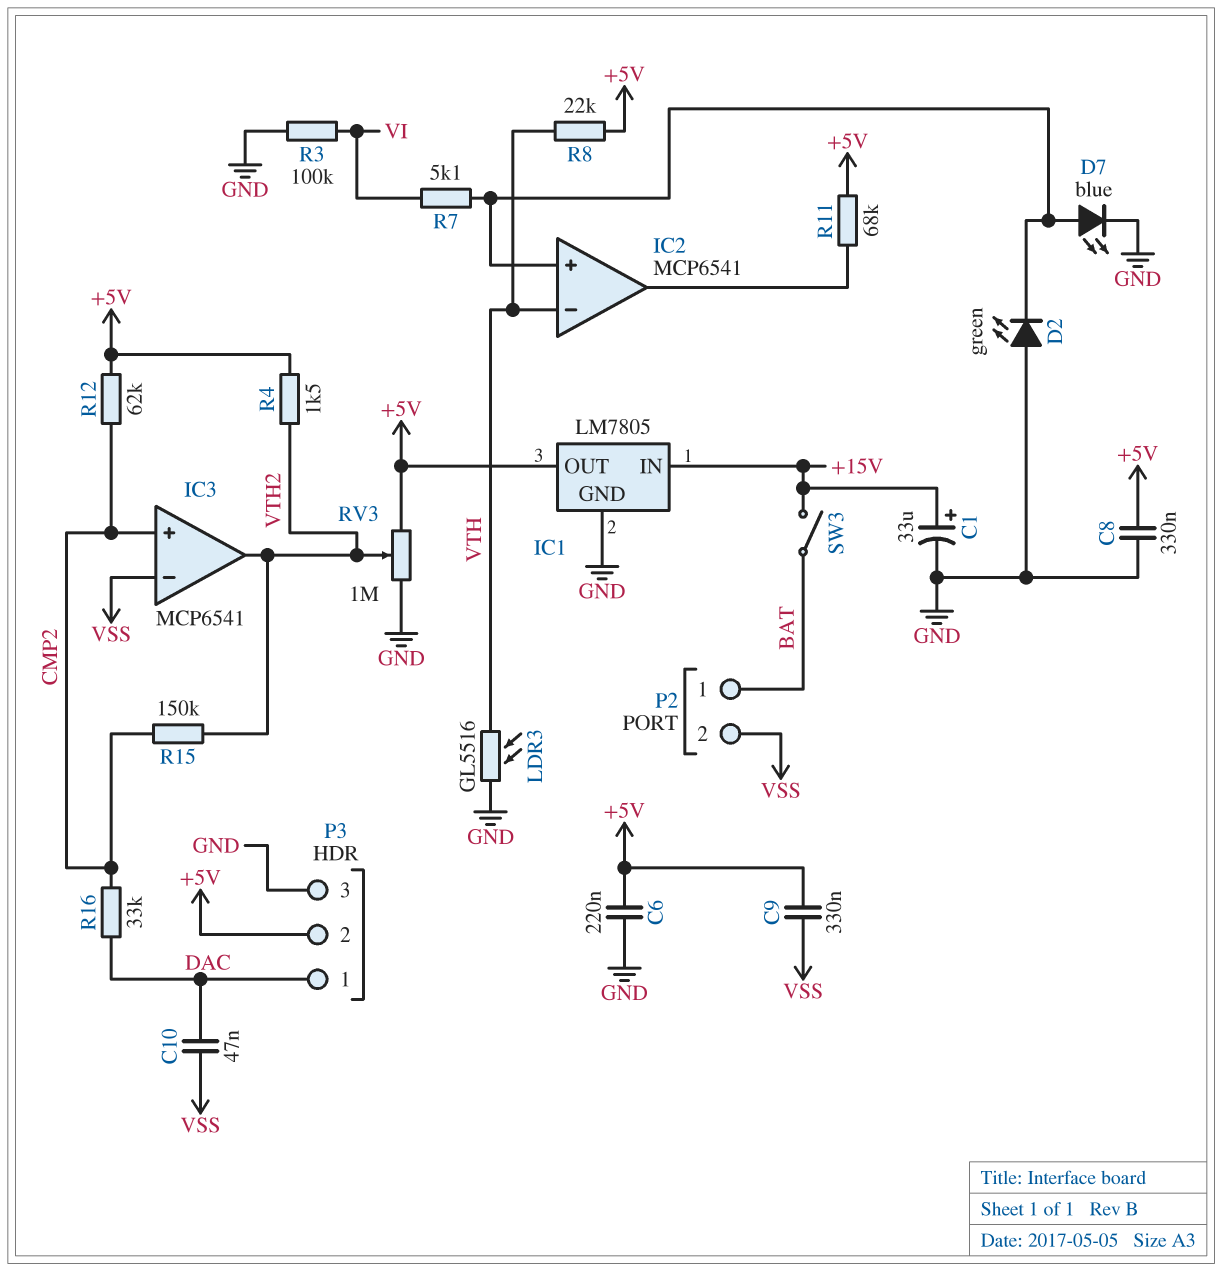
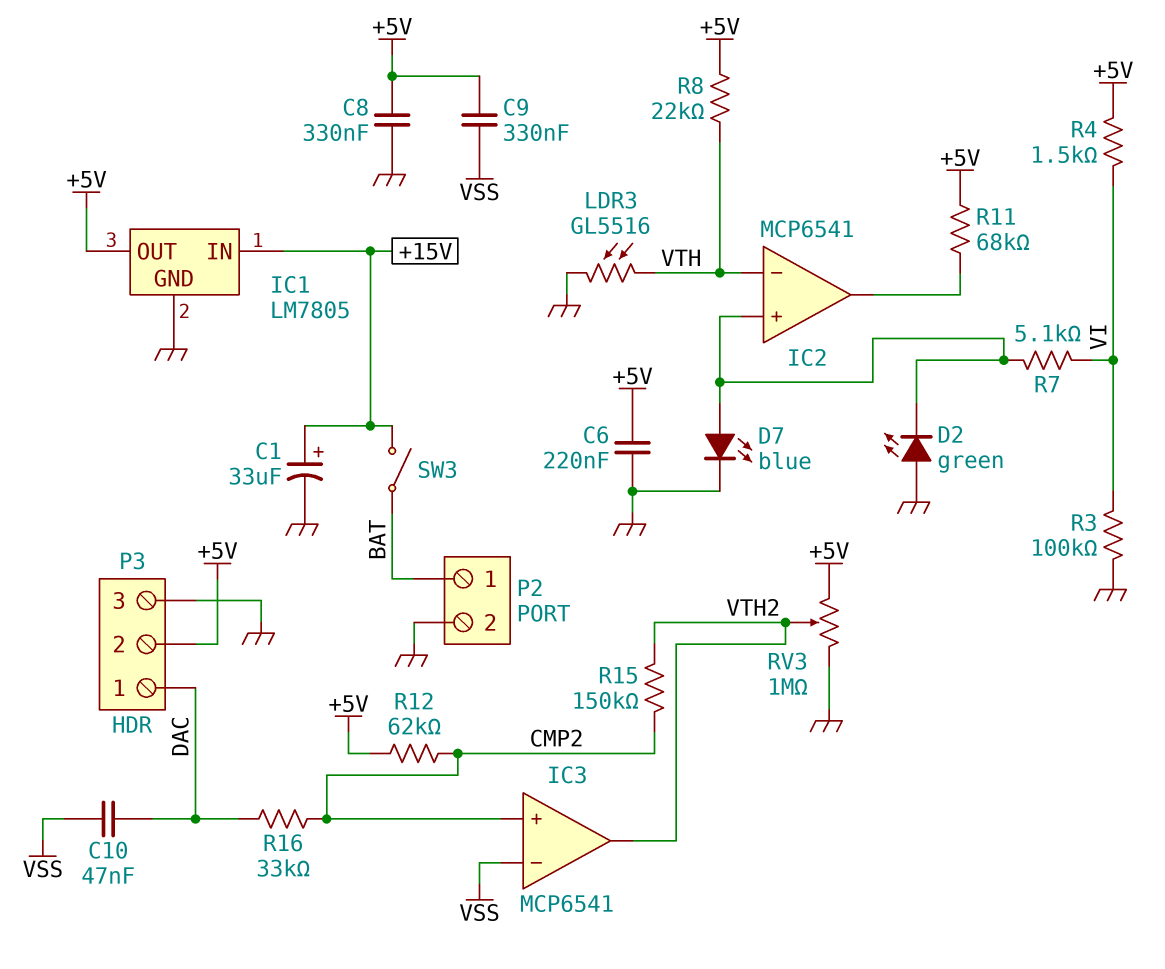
P2 pin 2: VSS -> GND
R4: 1.5k (+5V, VTH2) -> 1.5k (+5V, VI)

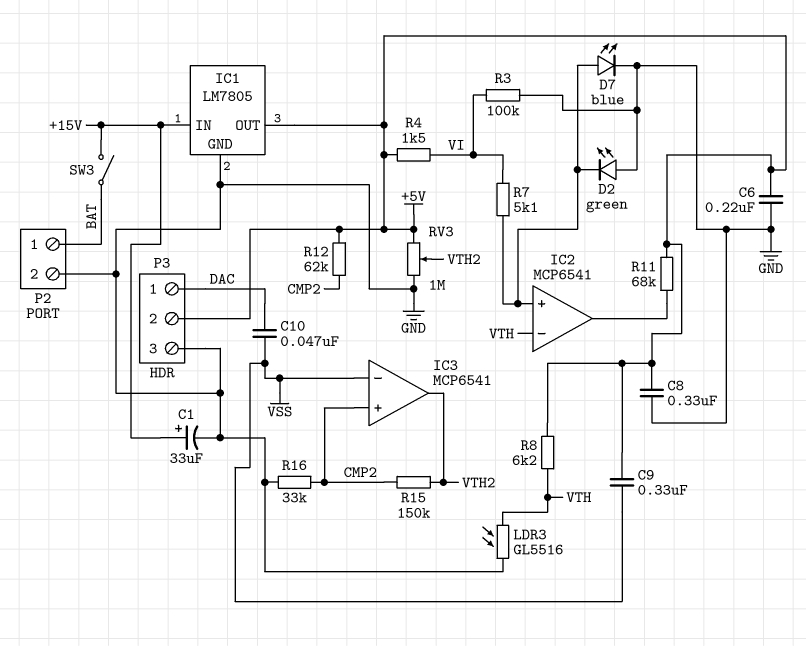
R8: 22k (+5V, VTH) -> 6.2k (+5V, VTH)
R16: 33k (CMP2, DAC) -> 33k (CMP2, GND)

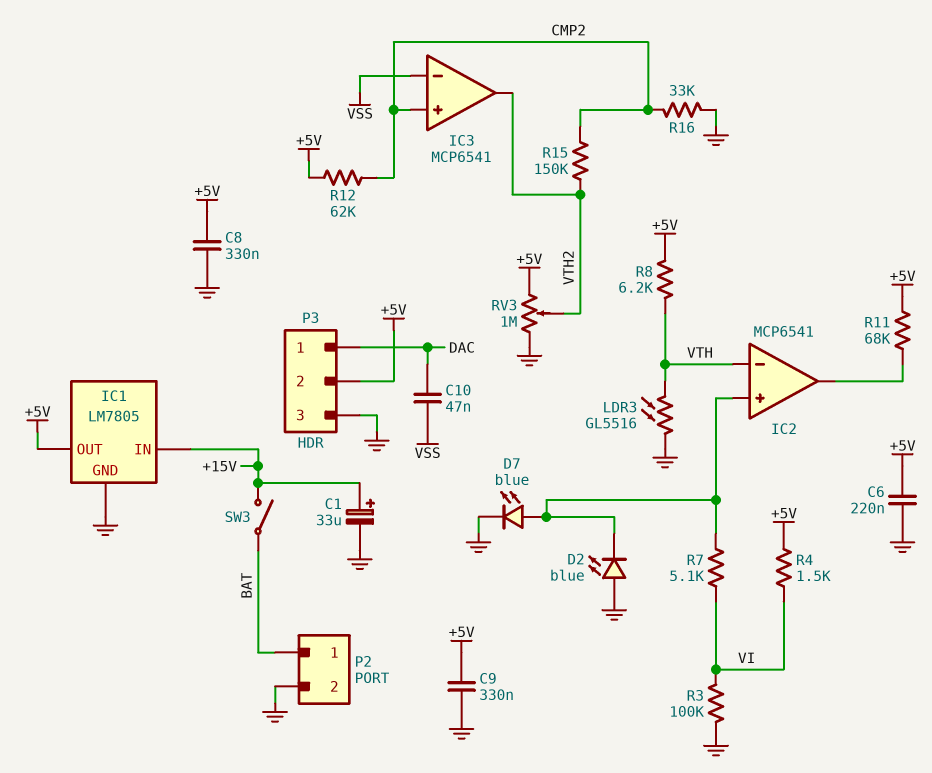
C9: 330nF (+5V, VSS) -> 330nF (+5V, GND)
D2: LED green (A GND, K IC2/in+) -> LED blue (A GND, K IC2/in+)

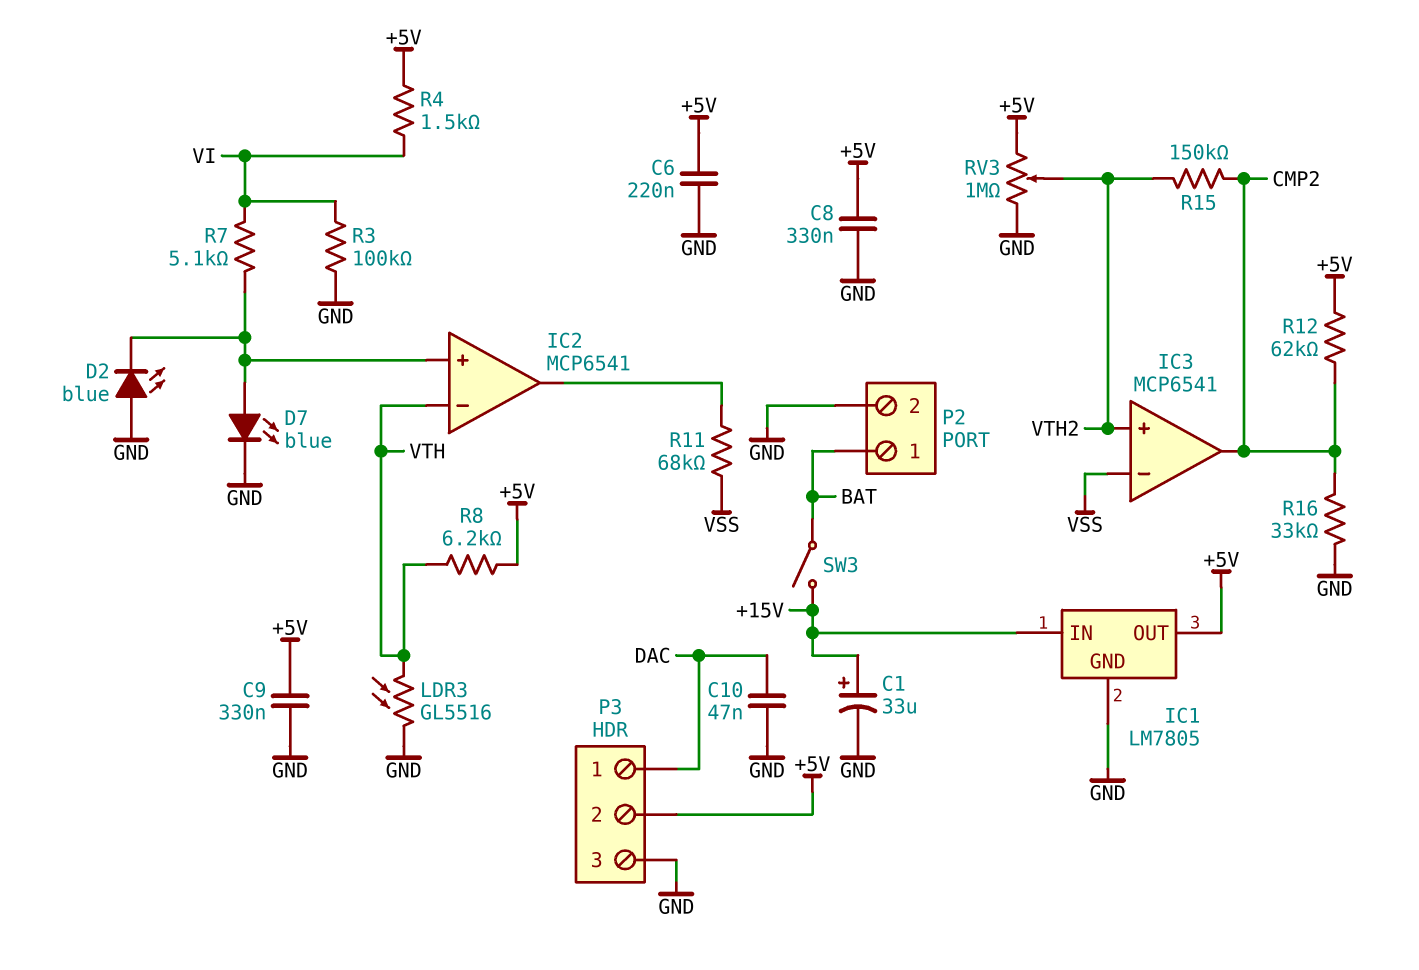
C10: 47nF (DAC, VSS) -> 47nF (DAC, GND)
IC3 pin in+: CMP2 -> VTH2
IC3 pin out: VTH2 -> CMP2
R11: 68k (+5V, IC2/out) -> 68k (IC2/out, VSS)

